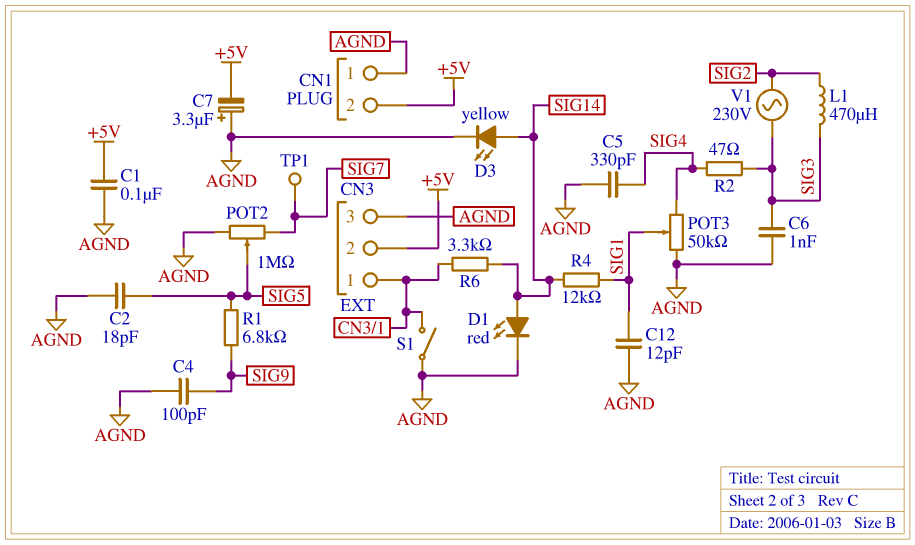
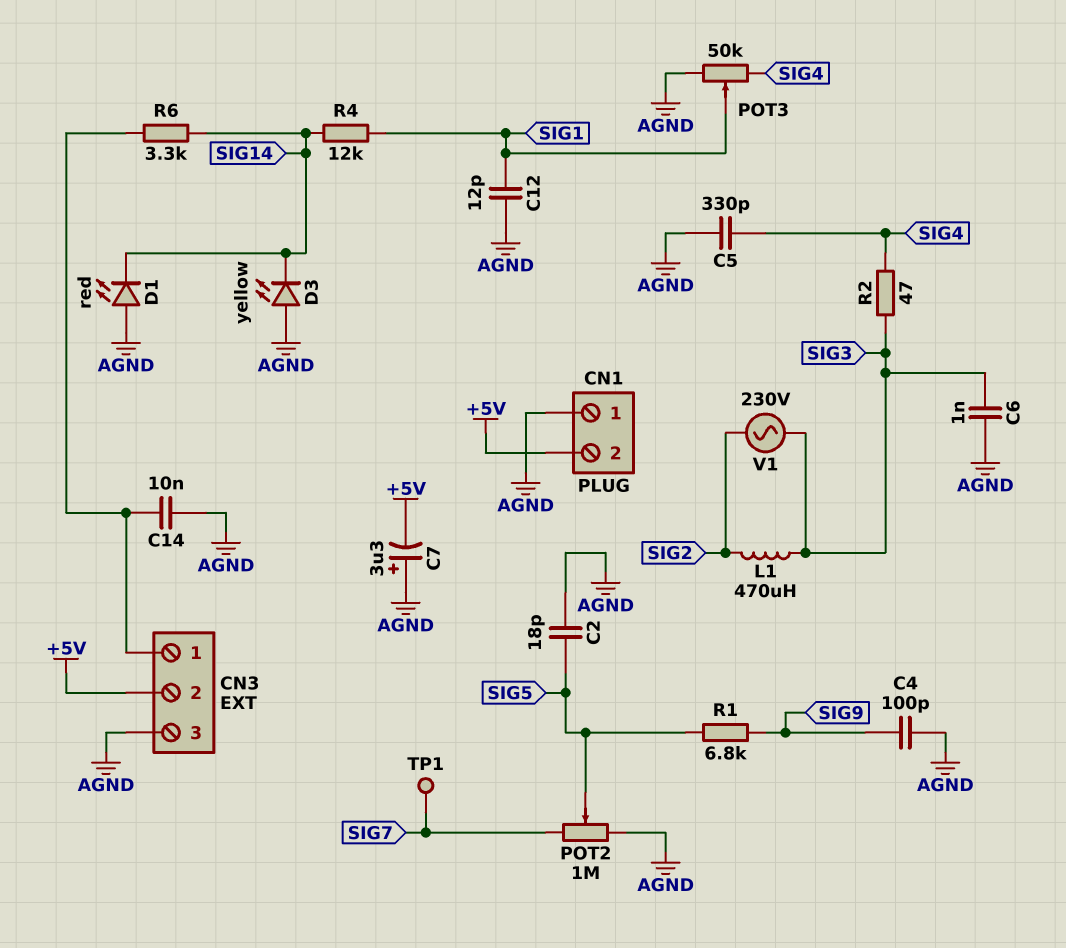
C1: 100nF (+5V, AGND) -> none
C14: none -> 10nF (AGND, CN3/1)
D1: LED red (A SIG14, K AGND) -> LED red (A AGND, K SIG14)
D3: LED yellow (A SIG14, K AGND) -> LED yellow (A AGND, K SIG14)
S1: switch (AGND, CN3/1) -> none

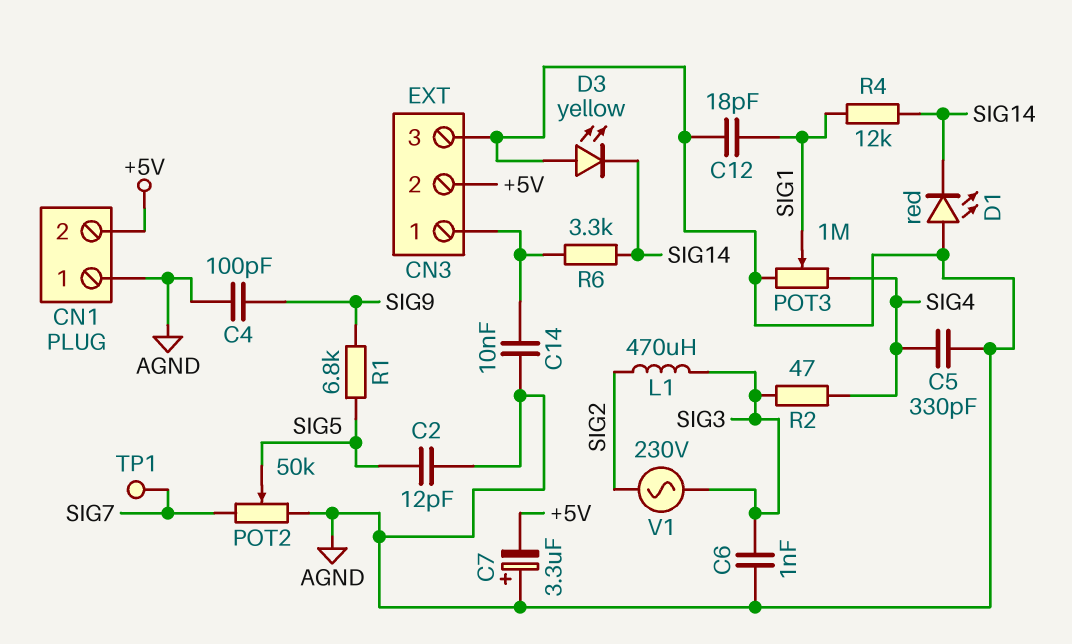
C2: 18pF (AGND, SIG5) -> 12pF (AGND, SIG5)
C12: 12pF (AGND, SIG1) -> 18pF (AGND, SIG1)
POT2: 1M (AGND, SIG7, wiper SIG5) -> 50k (AGND, SIG7, wiper SIG5)
POT3: 50k (AGND, SIG4, wiper SIG1) -> 1M (AGND, SIG4, wiper SIG1)

